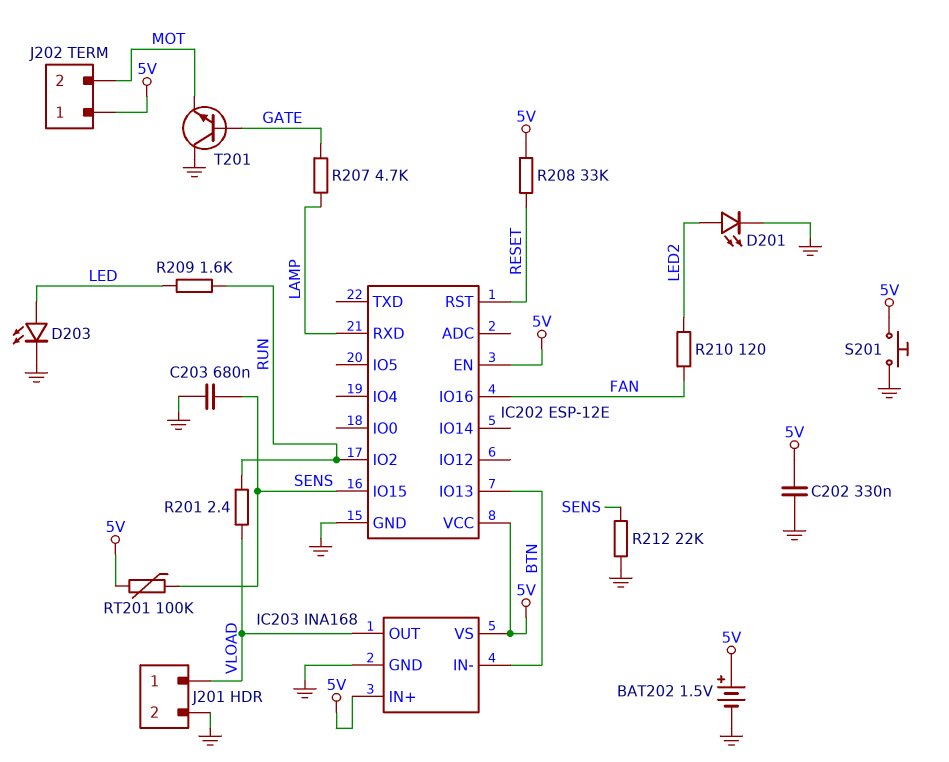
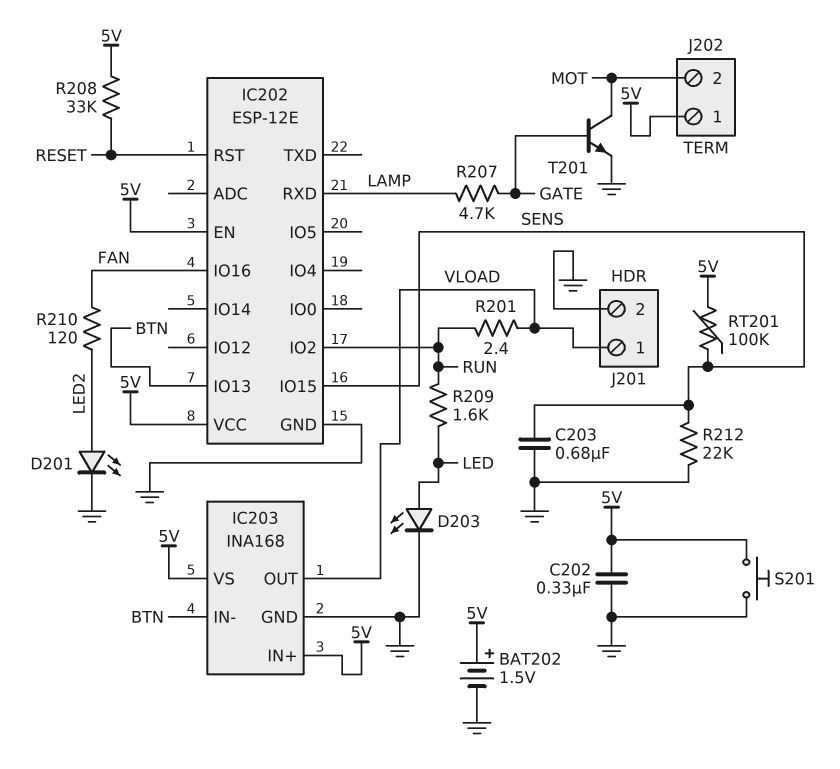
T201: NPN (B GATE, C GND, E MOT) -> NPN (B GATE, C MOT, E GND)

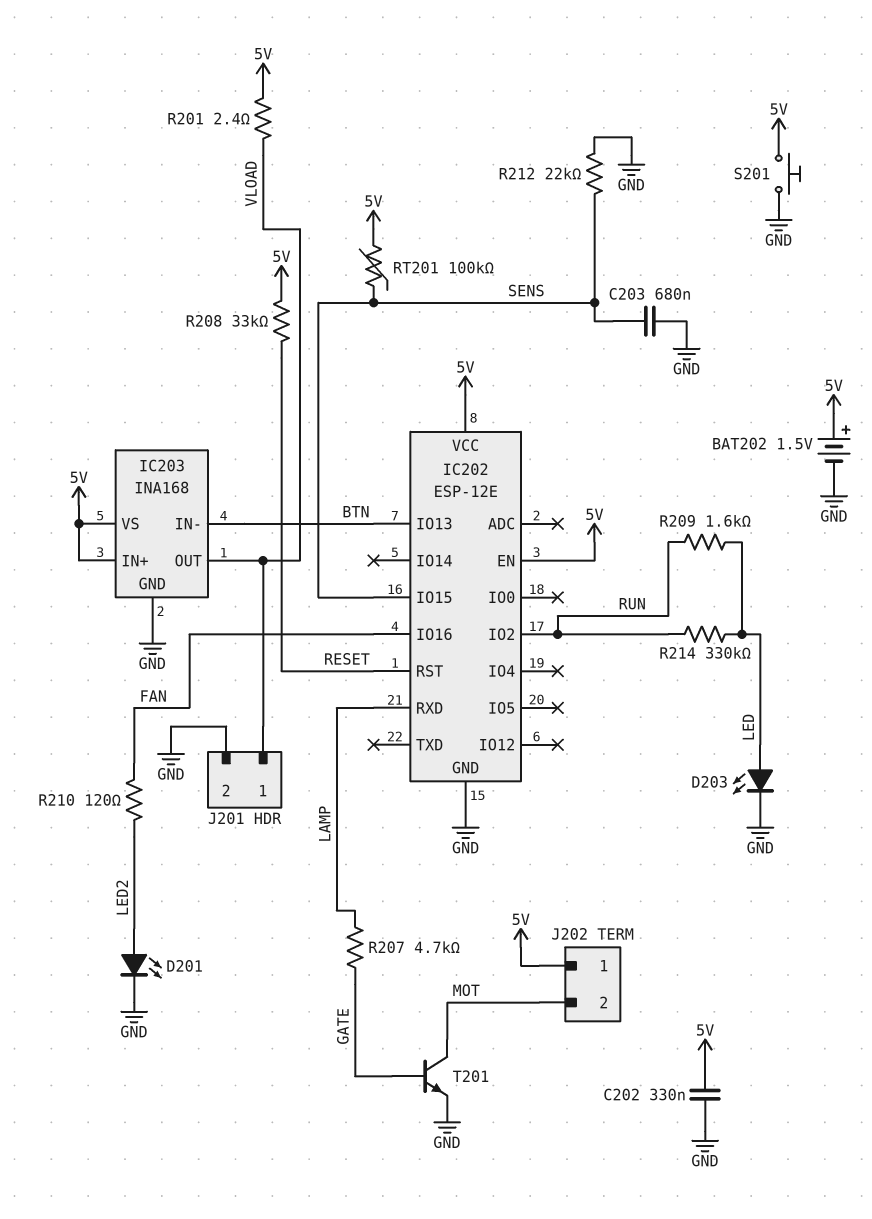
R201: 2.4 (RUN, VLOAD) -> 2.4 (5V, VLOAD)
R214: none -> 330k (LED, RUN)

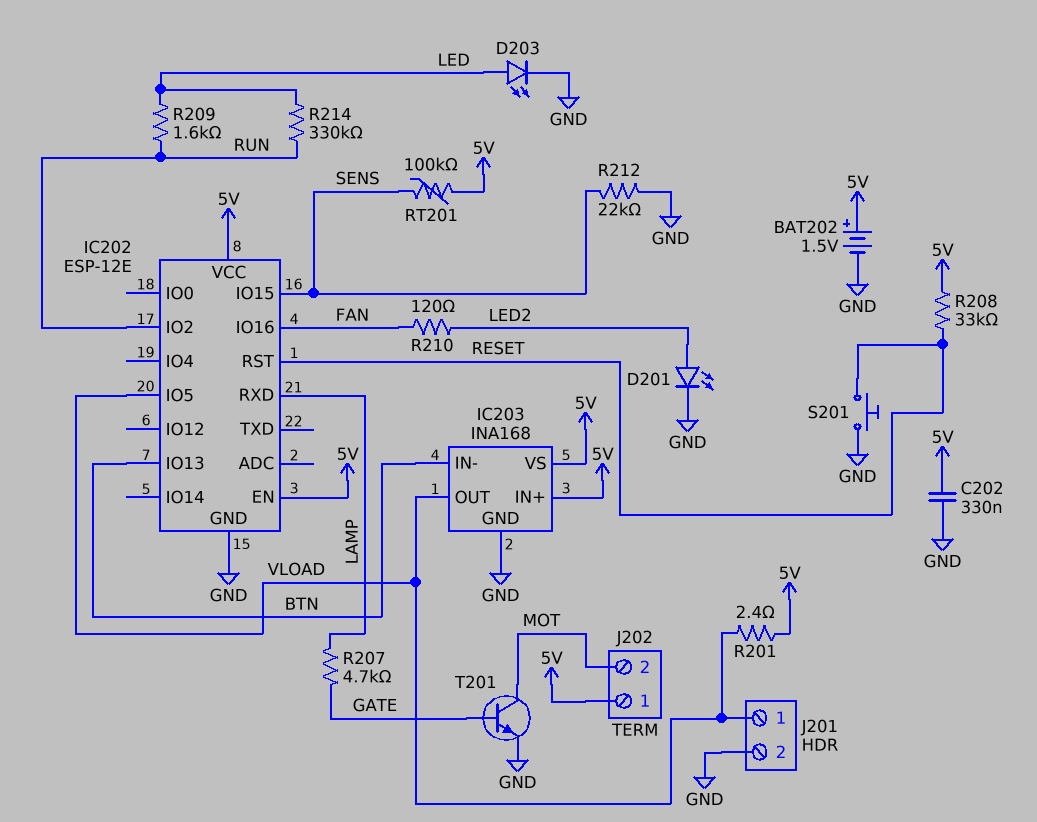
C203: 680nF (GND, SENS) -> none
IC202 pin IO5: none -> VLOAD
S201: button (5V, GND) -> button (GND, RESET)

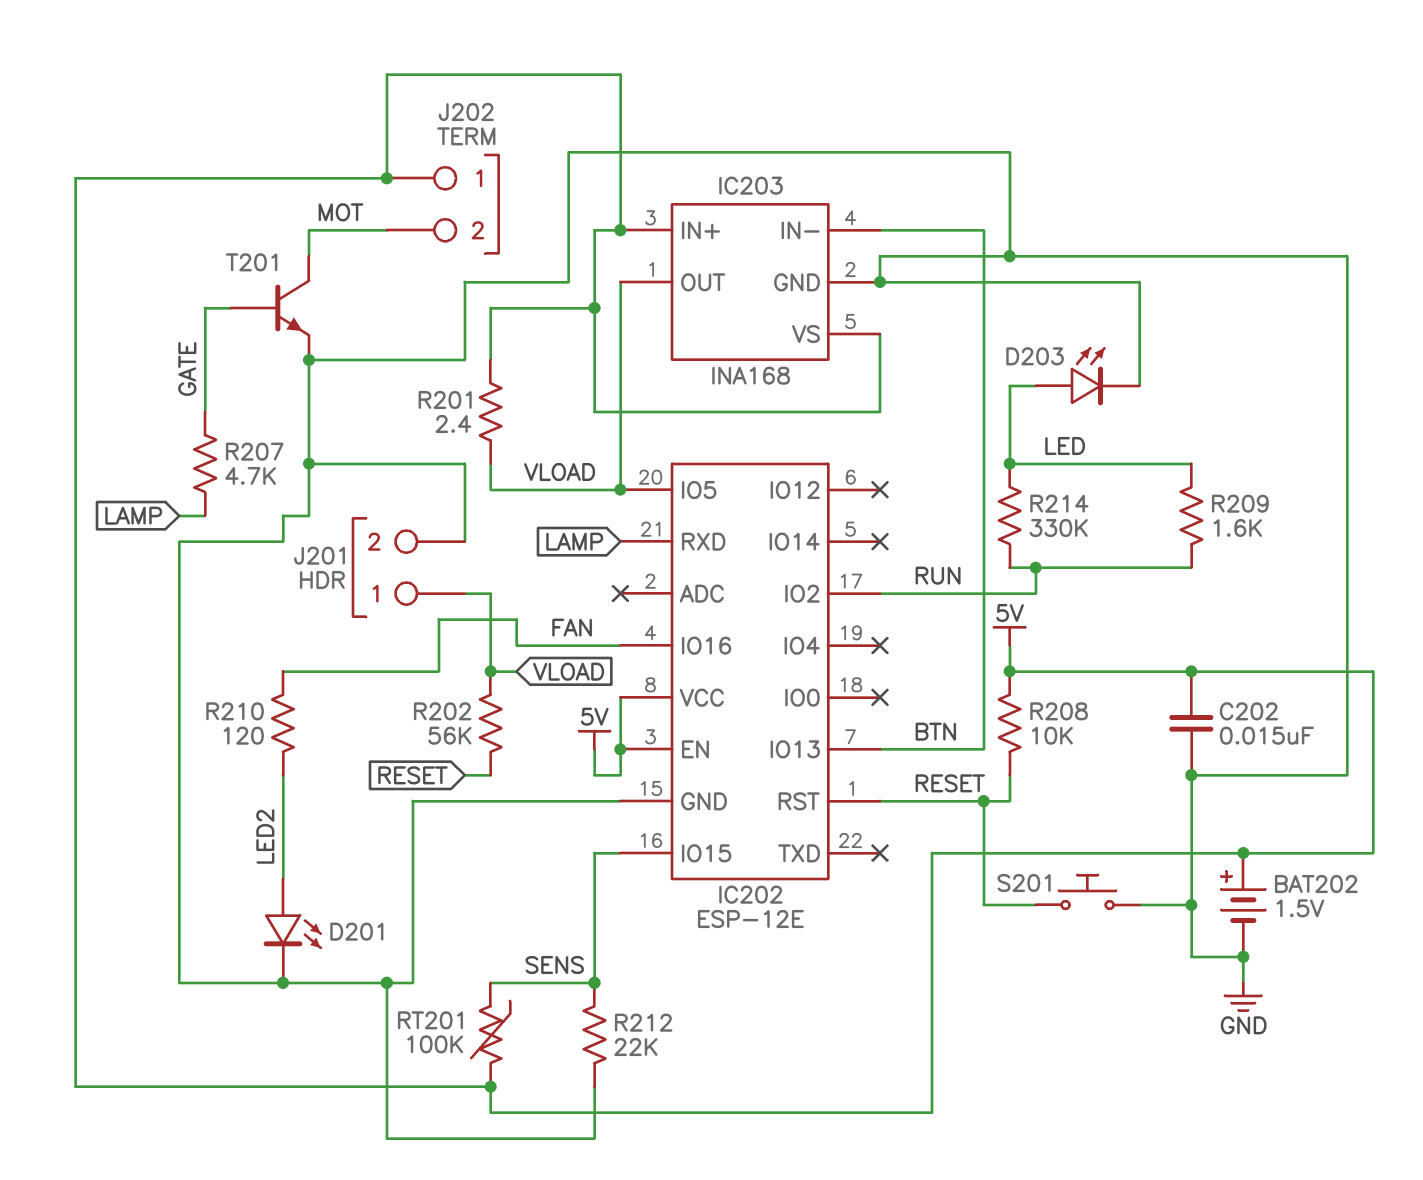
C202: 330nF (5V, GND) -> 15nF (5V, GND)
R202: none -> 56k (RESET, VLOAD)
R208: 33k (5V, RESET) -> 10k (5V, RESET)

